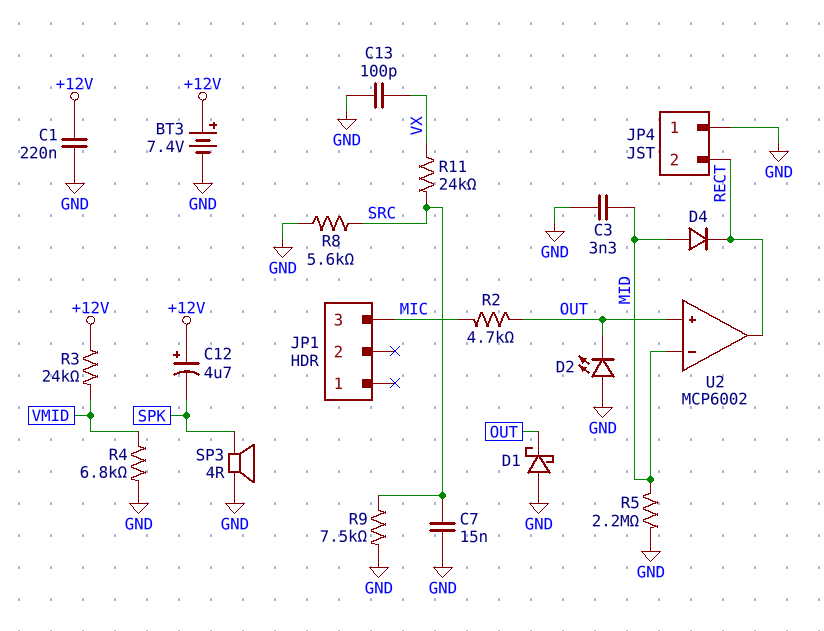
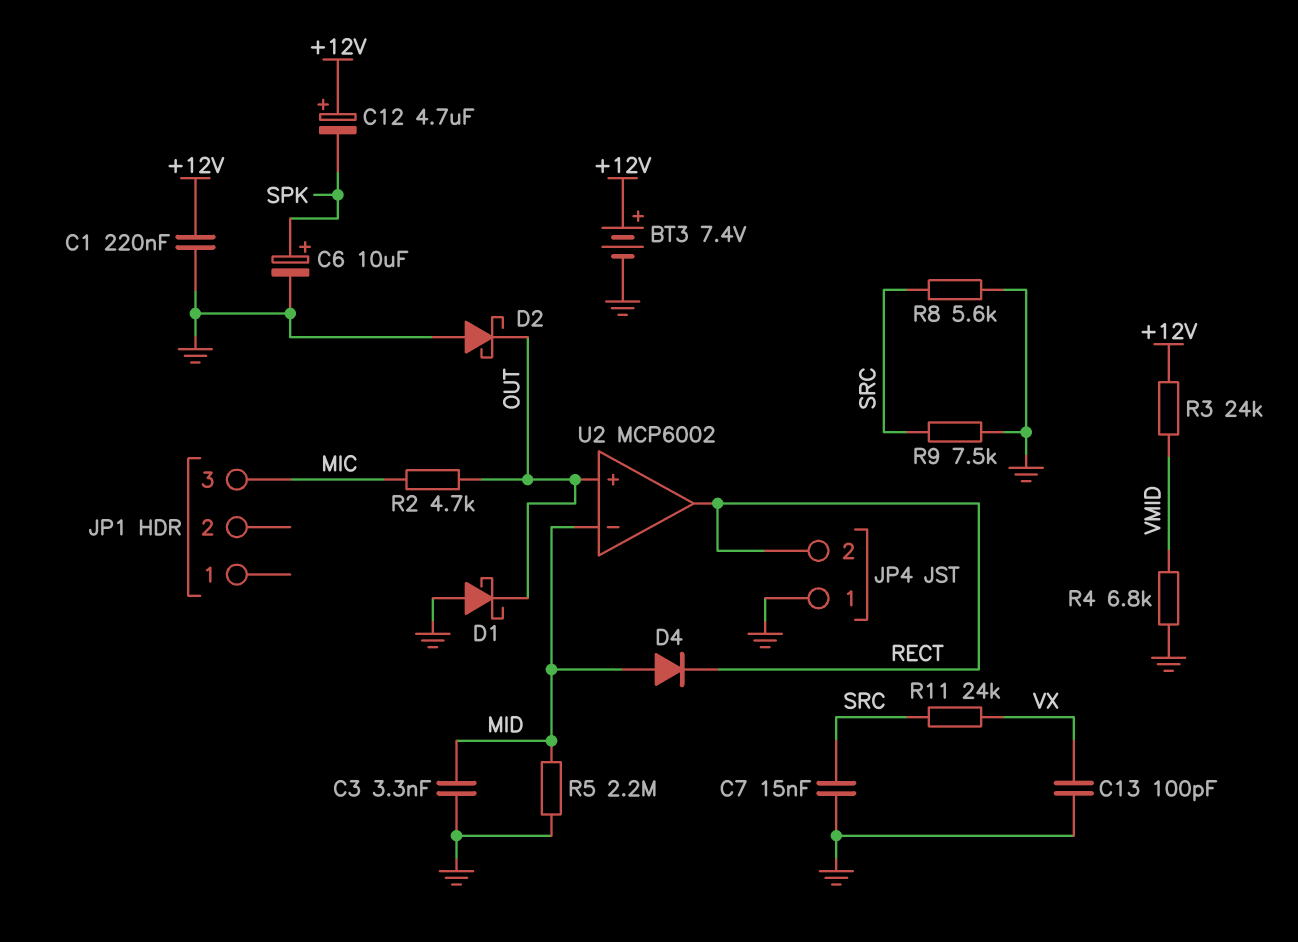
C6: none -> 10uF (plus SPK, minus GND)
D2: LED (A GND, K OUT) -> schottky (A GND, K OUT)
SP3: speaker 4R (GND, SPK) -> none

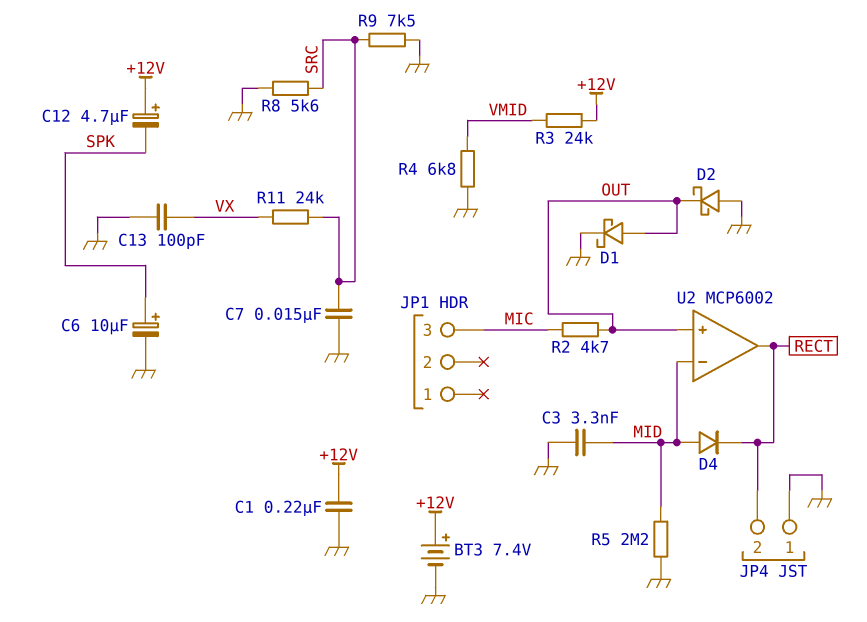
D1: schottky (A GND, K OUT) -> schottky (A OUT, K GND)

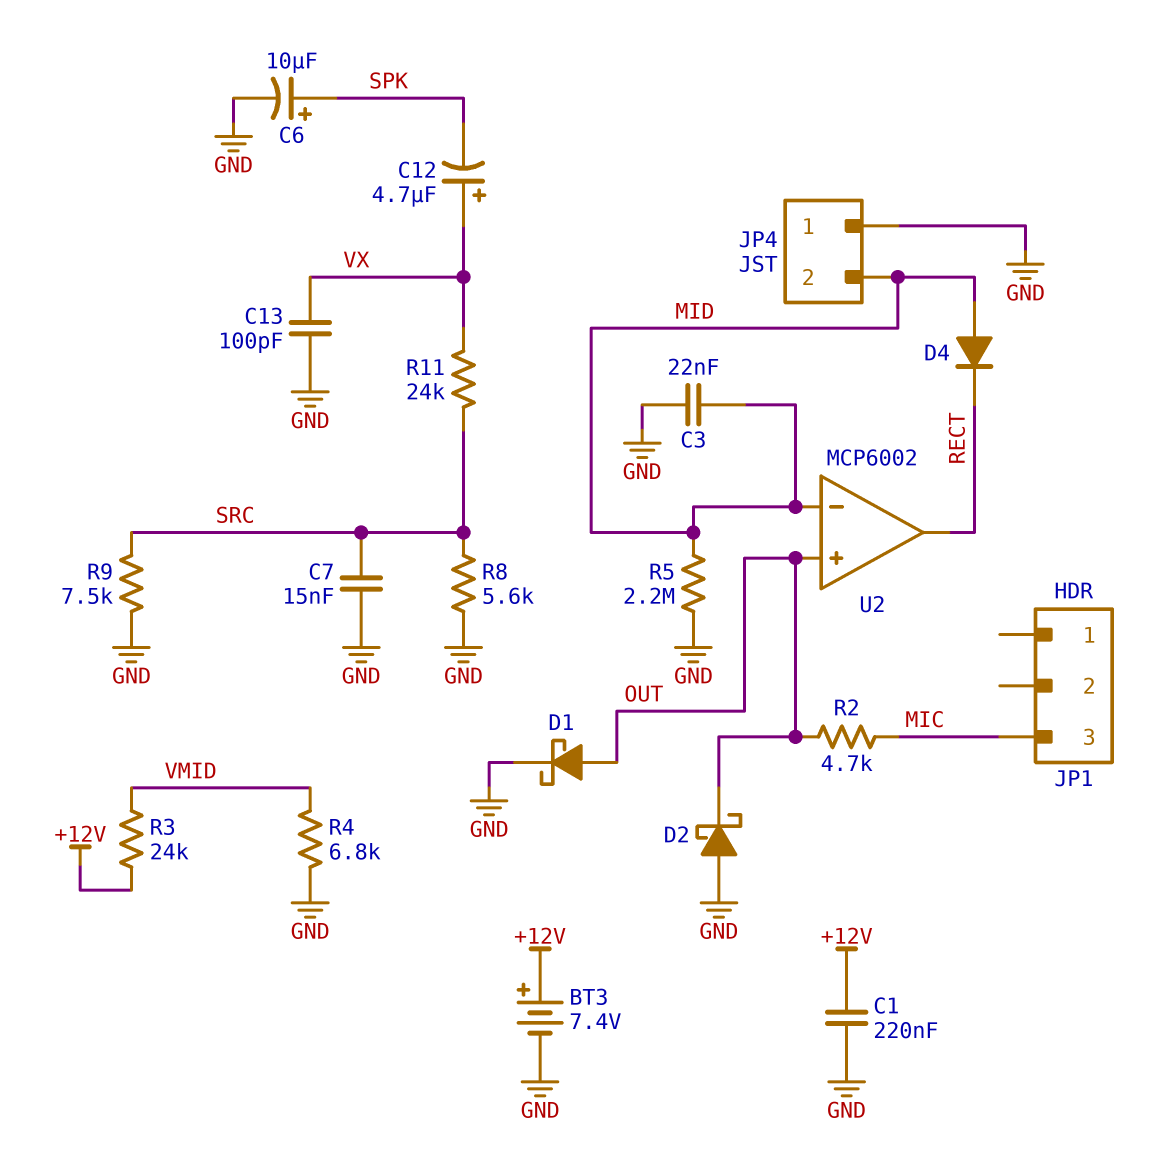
C3: 3.3nF (GND, MID) -> 22nF (GND, MID)
C12: 4.7uF (plus +12V, minus SPK) -> 4.7uF (plus VX, minus SPK)
JP4 pin 2: RECT -> MID

